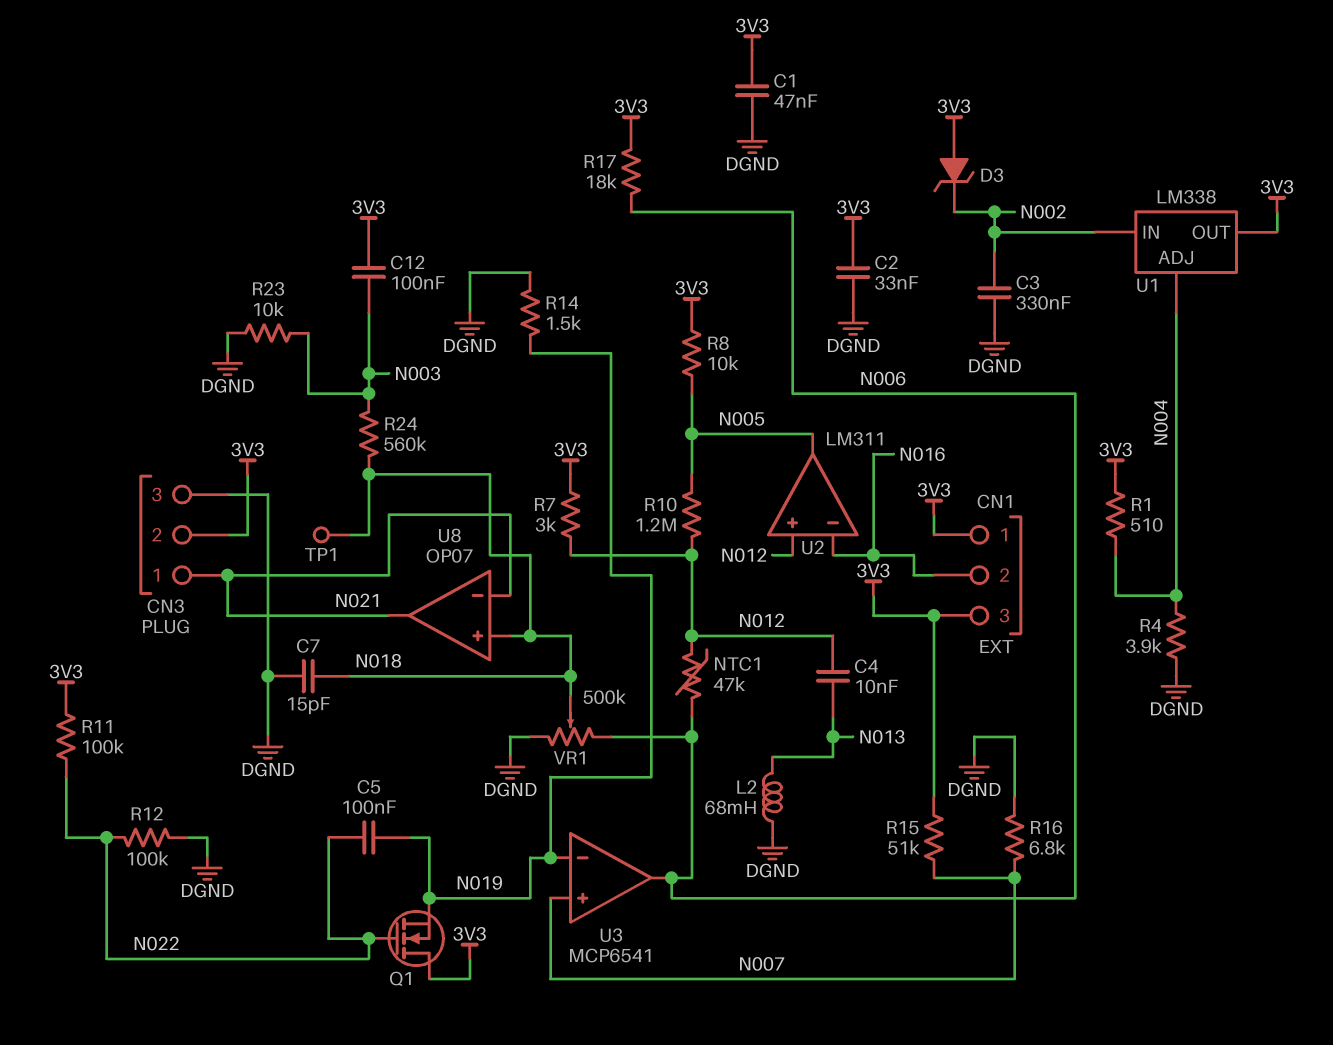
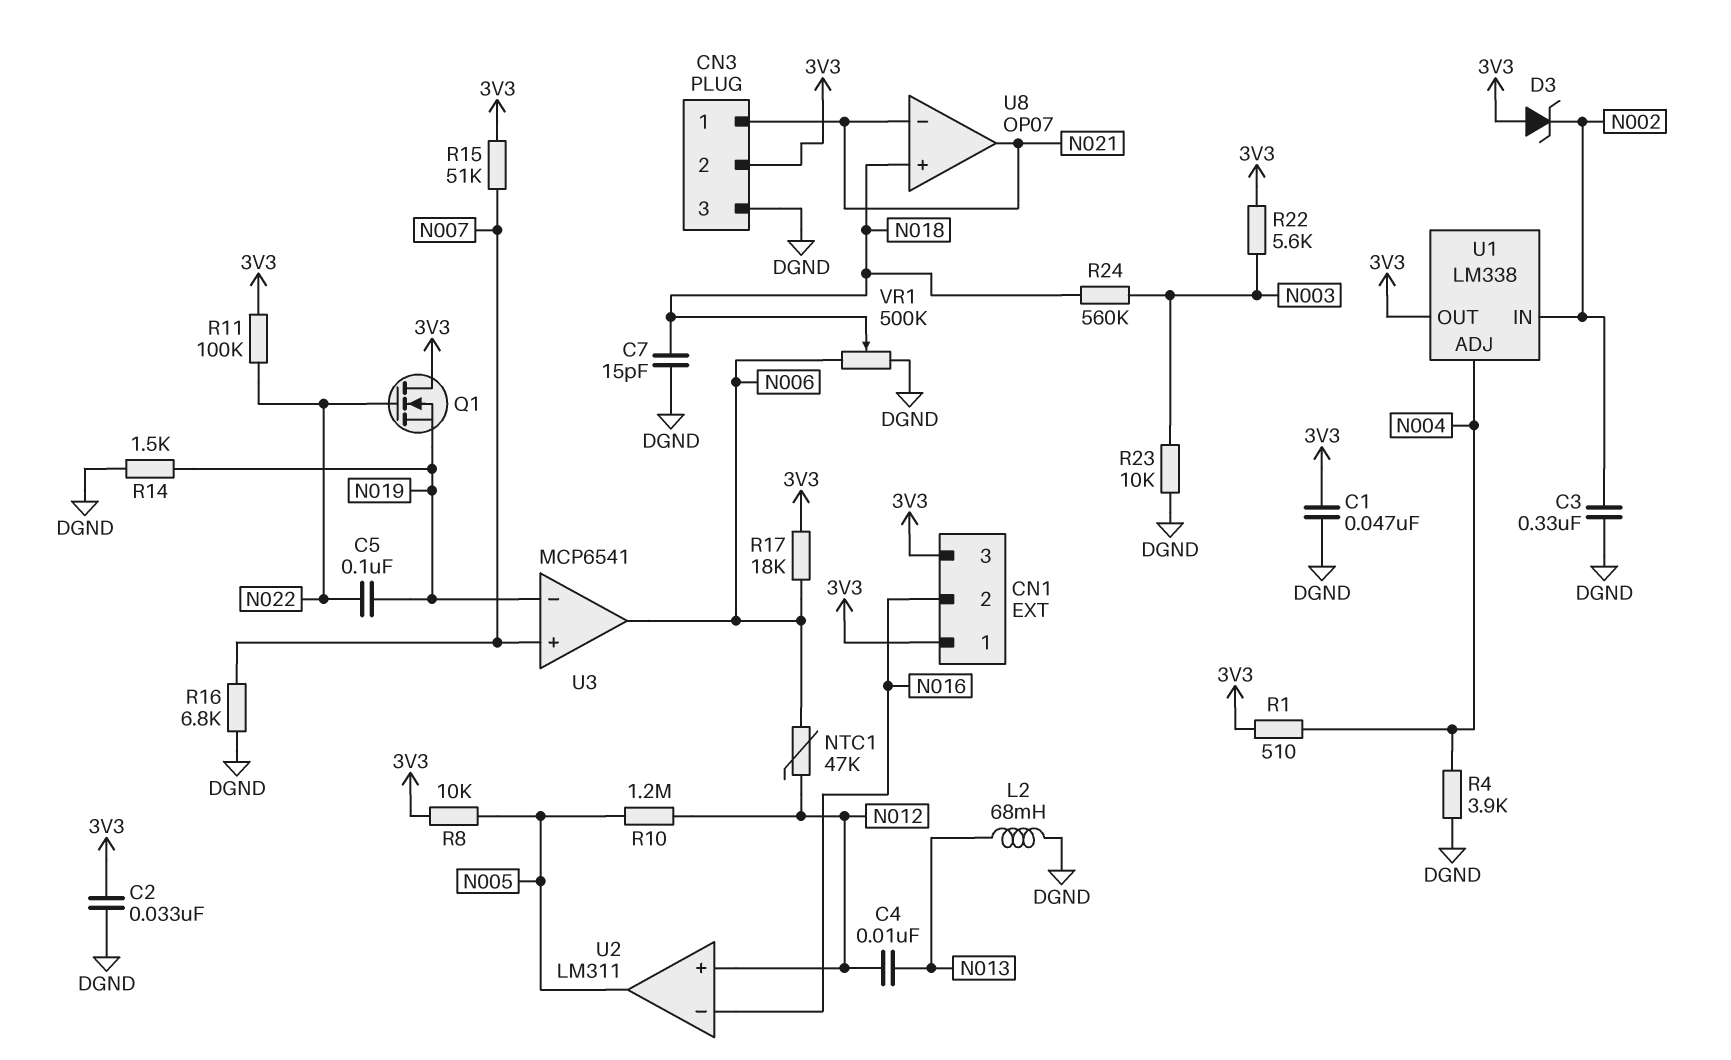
C12: 100nF (3V3, N003) -> none
R7: 3k (3V3, N012) -> none
R12: 100k (DGND, N022) -> none
R22: none -> 5.6k (3V3, N003)
TP1: test point (N018) -> none

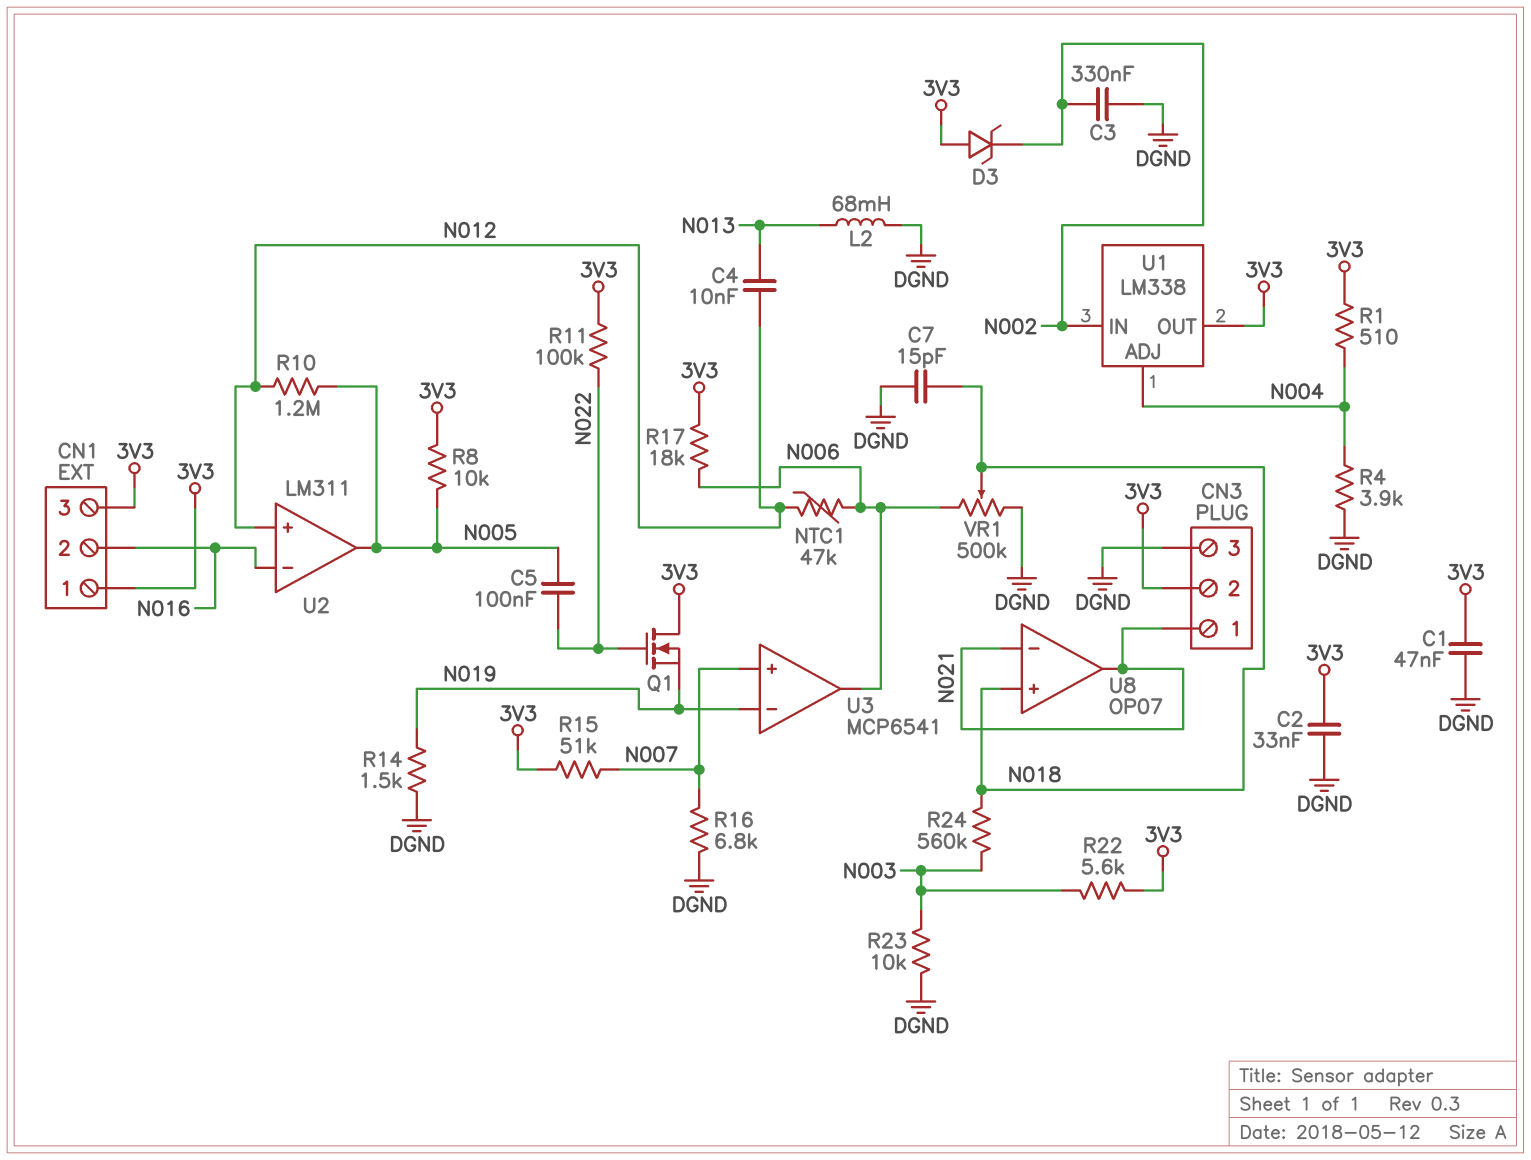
C5: 100nF (N019, N022) -> 100nF (N005, N022)

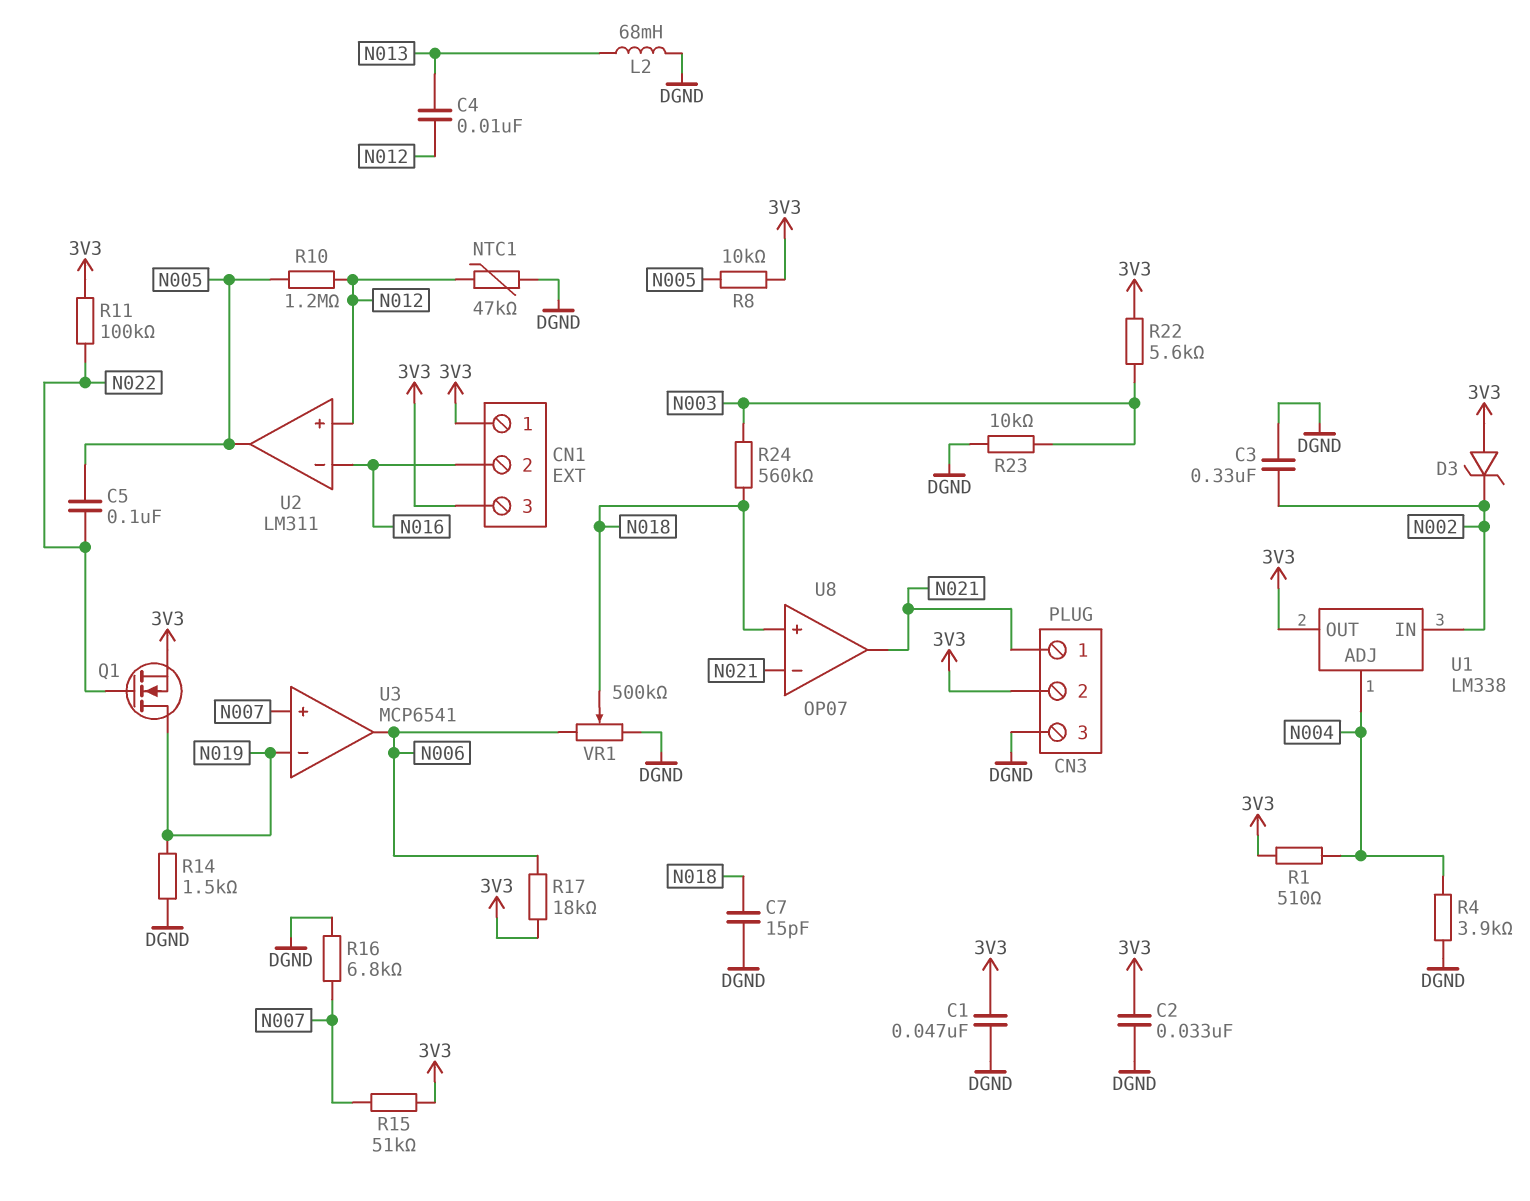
NTC1: 47k (N006, N012) -> 47k (DGND, N012)
Q1: NMOS (G N022, D 3V3, S N019) -> NMOS (G N022, D N019, S 3V3)

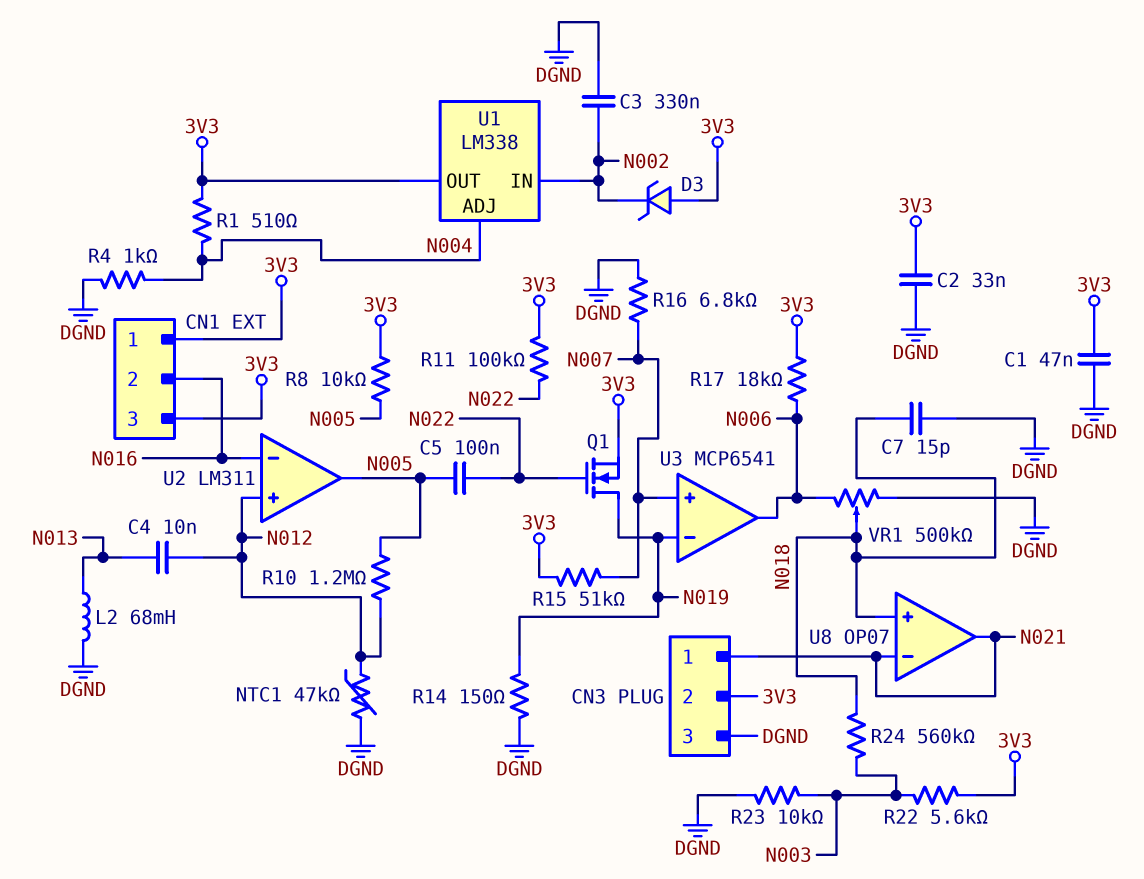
R4: 3.9k (DGND, N004) -> 1k (DGND, N004)
R14: 1.5k (DGND, N019) -> 150 (DGND, N019)

